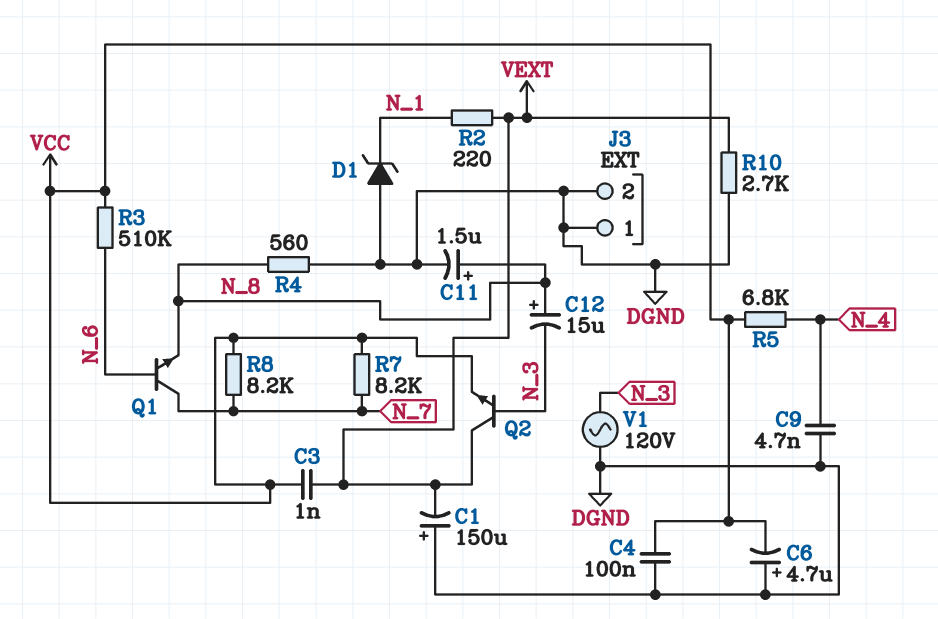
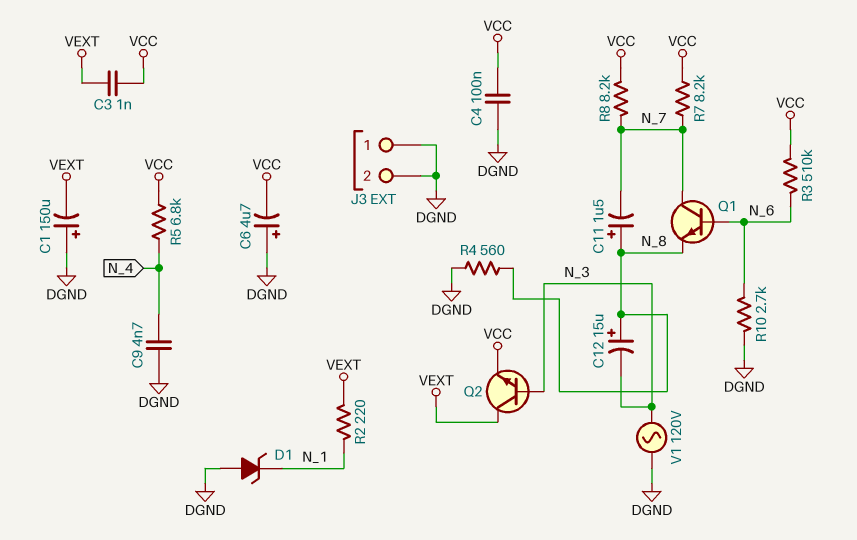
C11: 1.5uF (plus N_8, minus DGND) -> 1.5uF (plus N_8, minus N_7)
R10: 2.7k (DGND, VEXT) -> 2.7k (DGND, N_6)

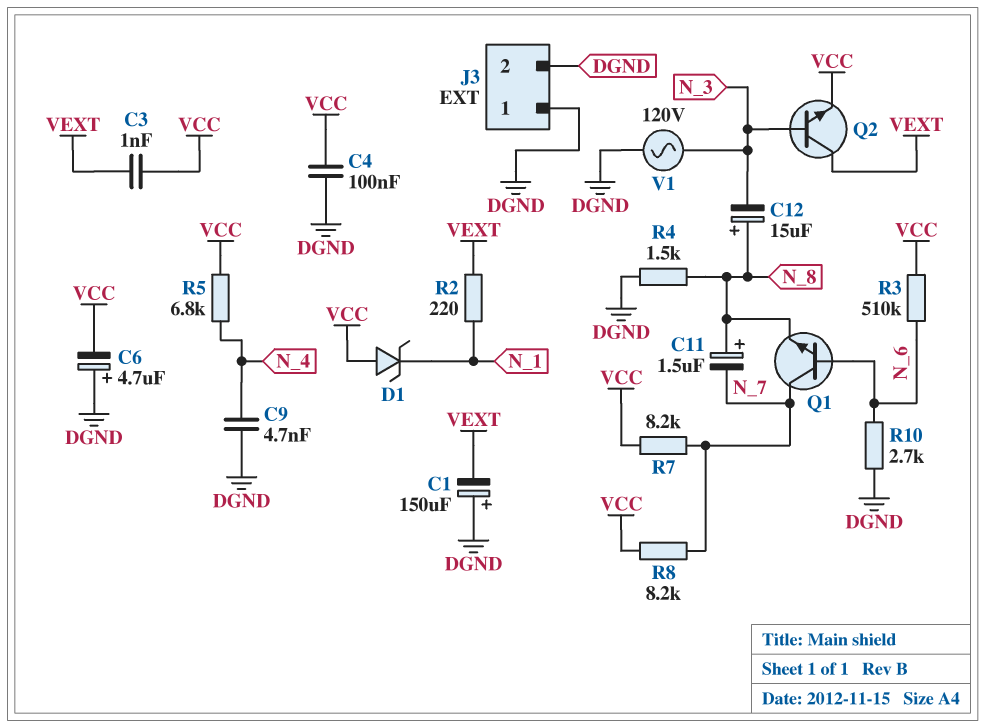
D1: zener (A DGND, K N_1) -> zener (A VCC, K N_1)
R4: 560 (DGND, N_8) -> 1.5k (DGND, N_8)

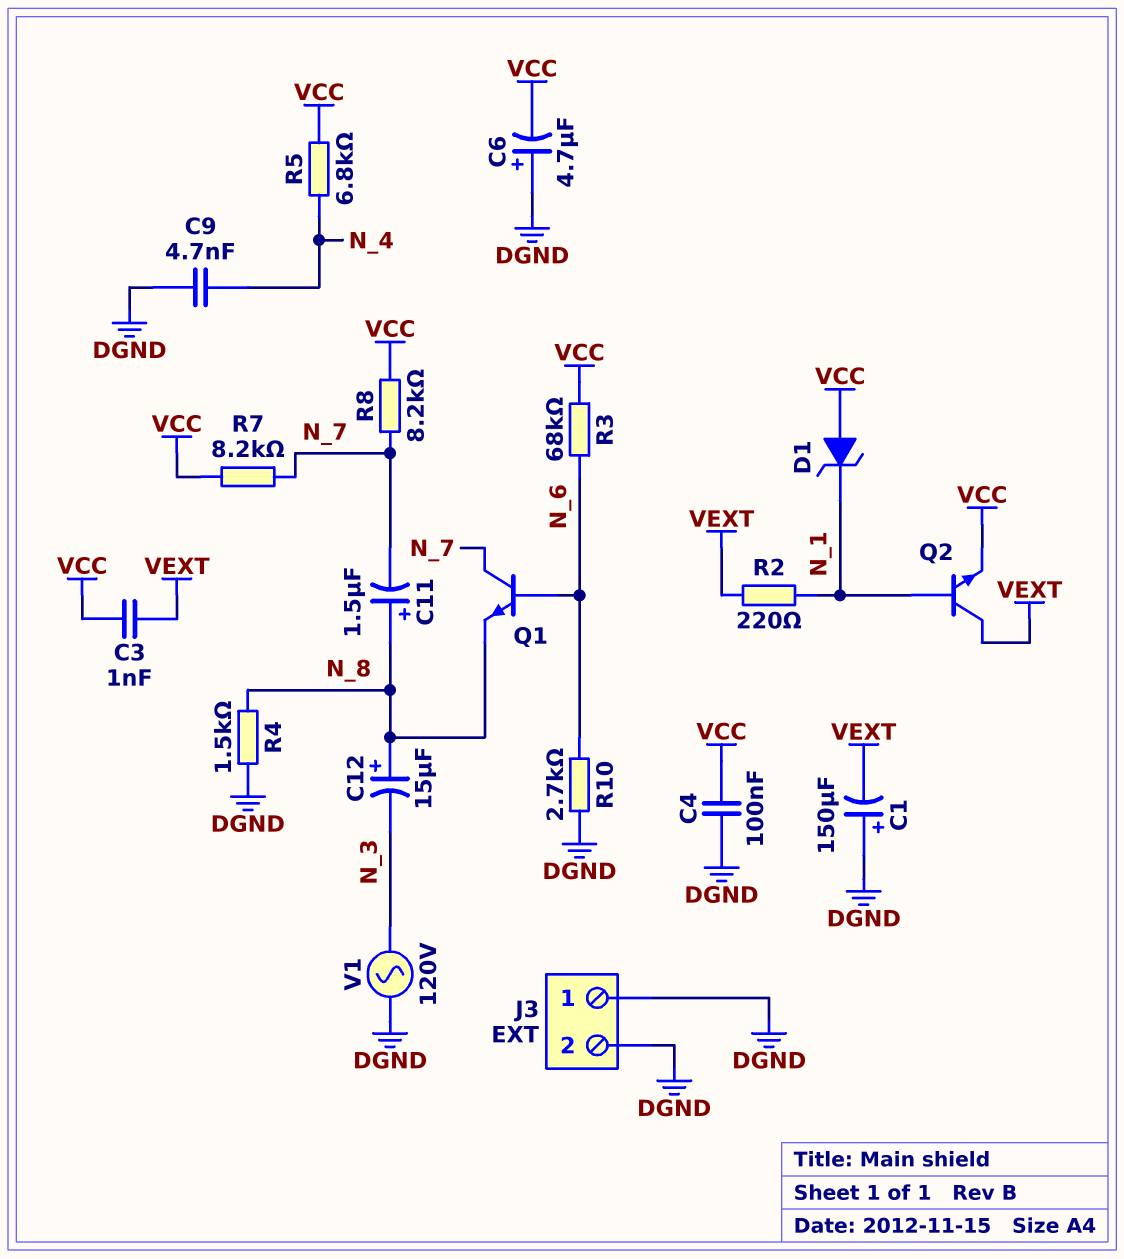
Q2: NPN (B N_3, C VEXT, E VCC) -> NPN (B N_1, C VEXT, E VCC)
R3: 510k (N_6, VCC) -> 68k (N_6, VCC)

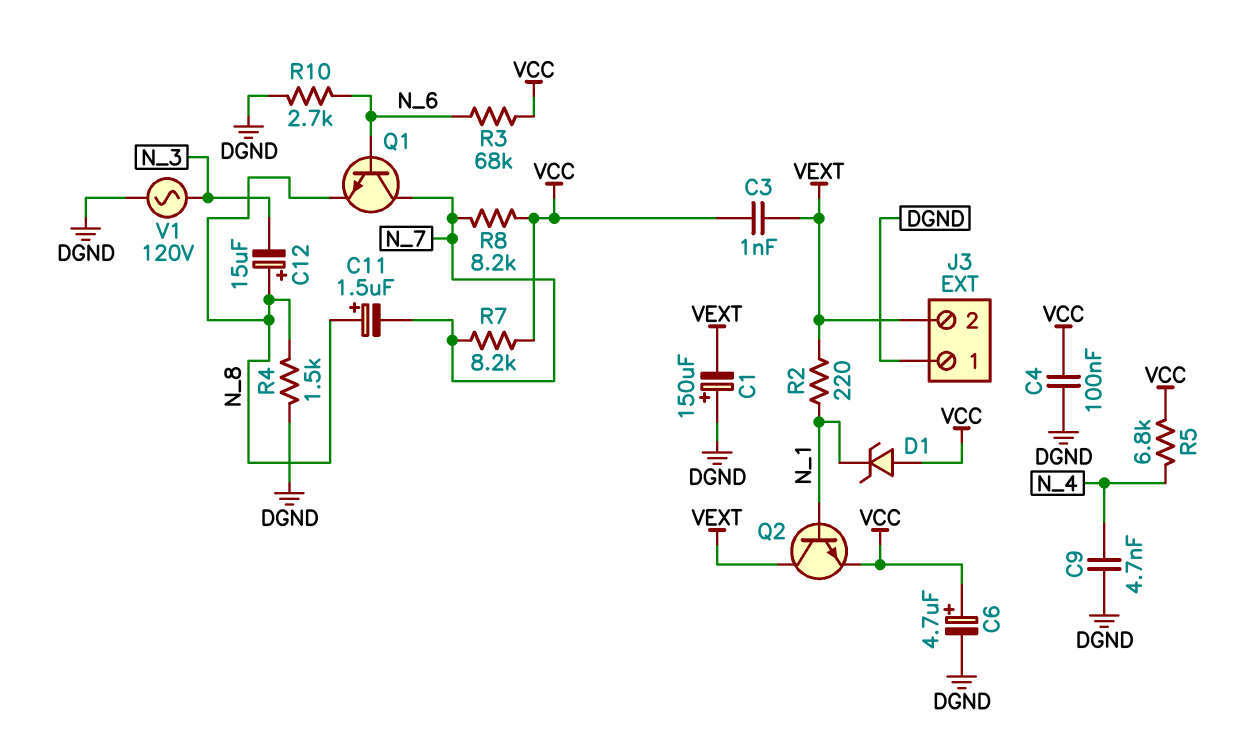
C6: 4.7uF (plus DGND, minus VCC) -> 4.7uF (plus VCC, minus DGND)
J3 pin 2: DGND -> VEXT

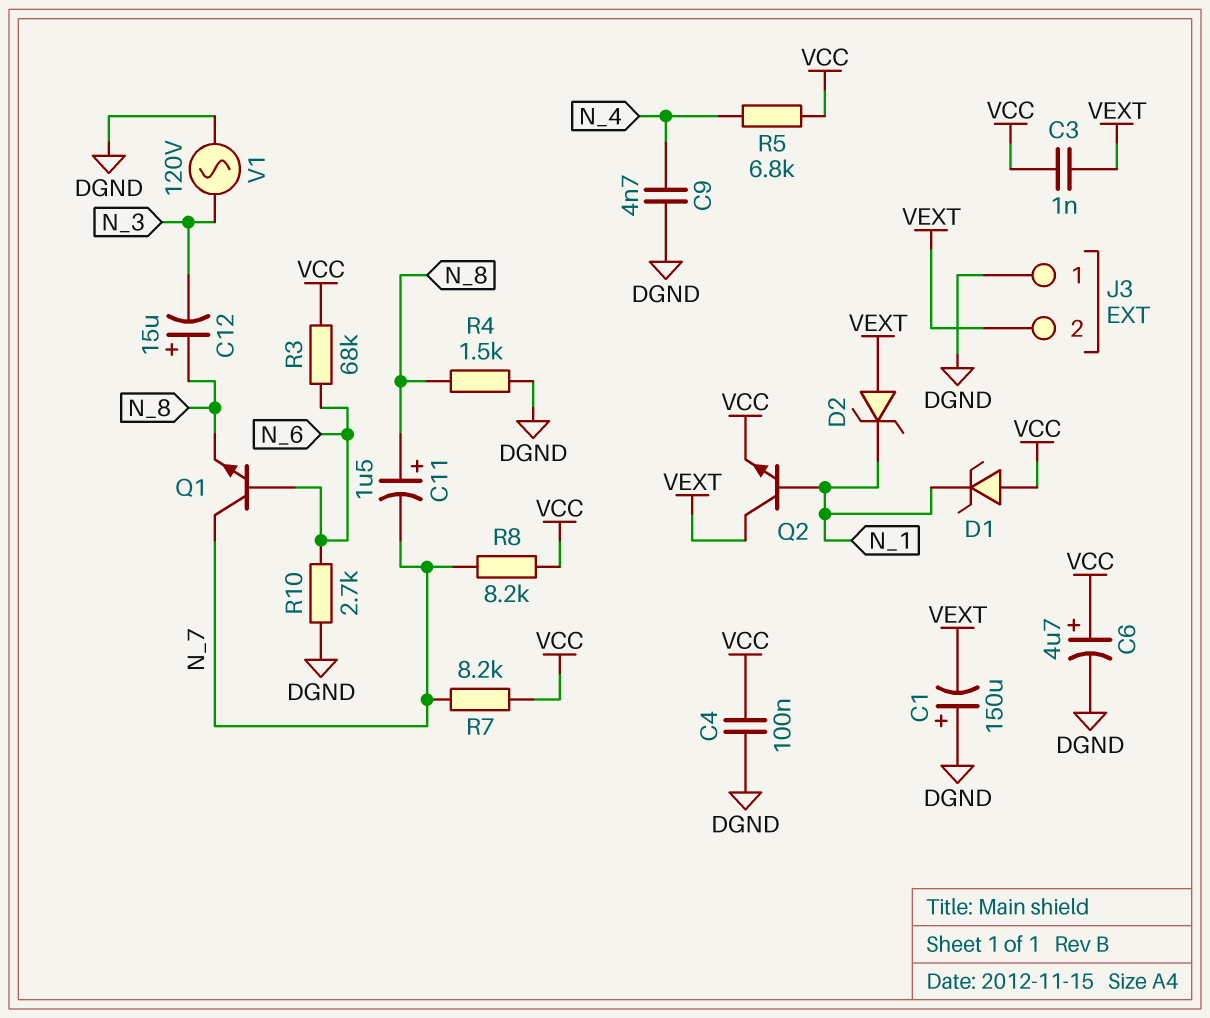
D2: none -> zener (A VEXT, K N_1)
R2: 220 (N_1, VEXT) -> none

